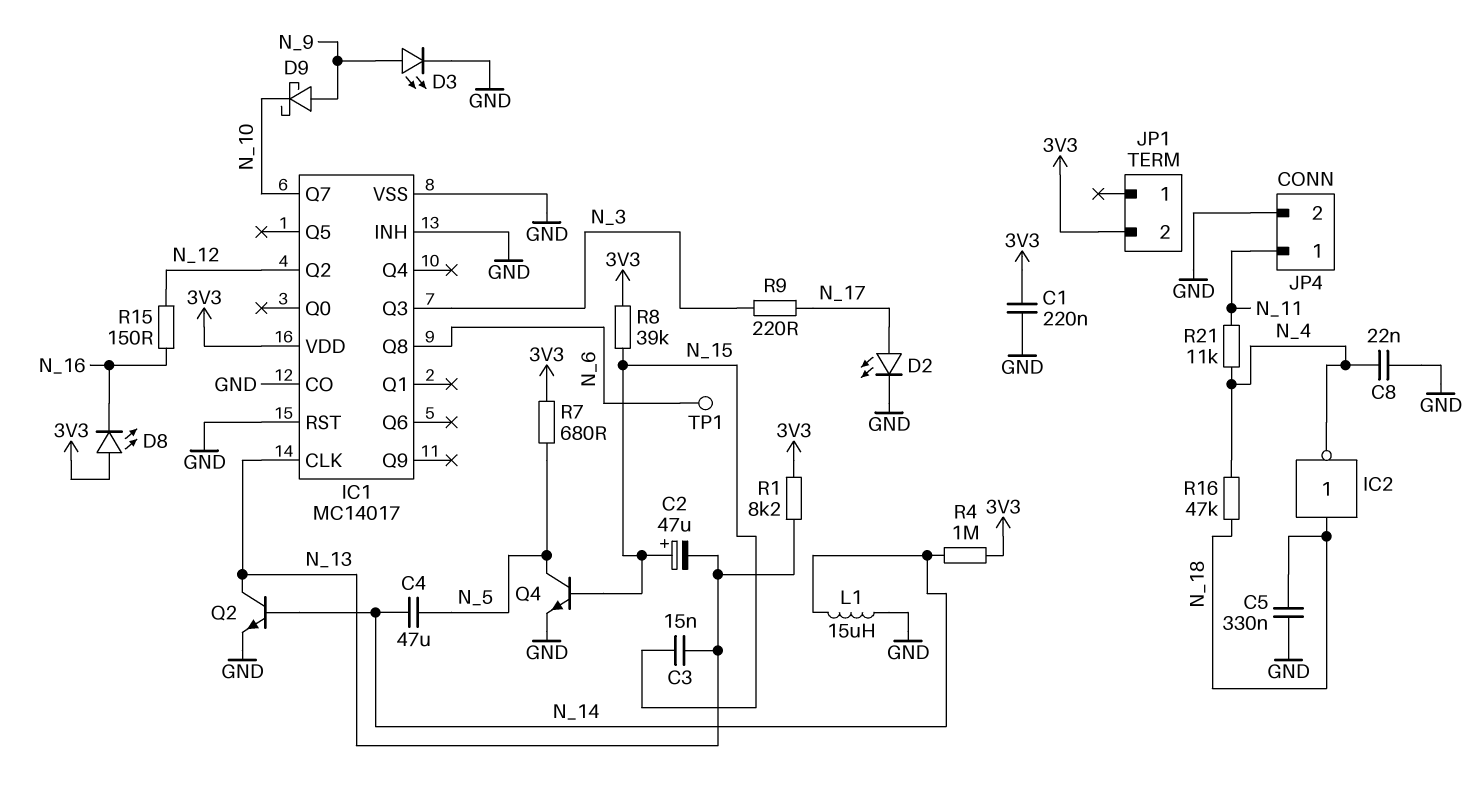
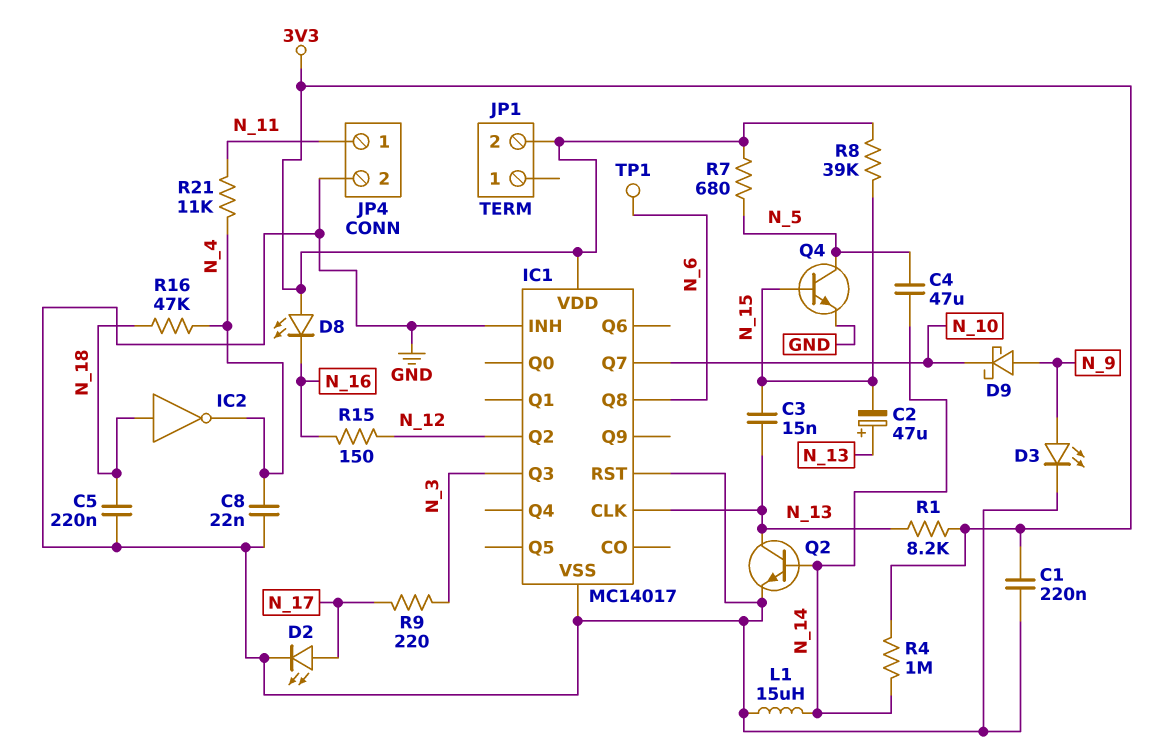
C2: 47uF (plus N_15, minus N_13) -> 47uF (plus N_13, minus N_15)
C5: 330nF (GND, N_18) -> 220nF (GND, N_18)
IC1 pin CO: GND -> none

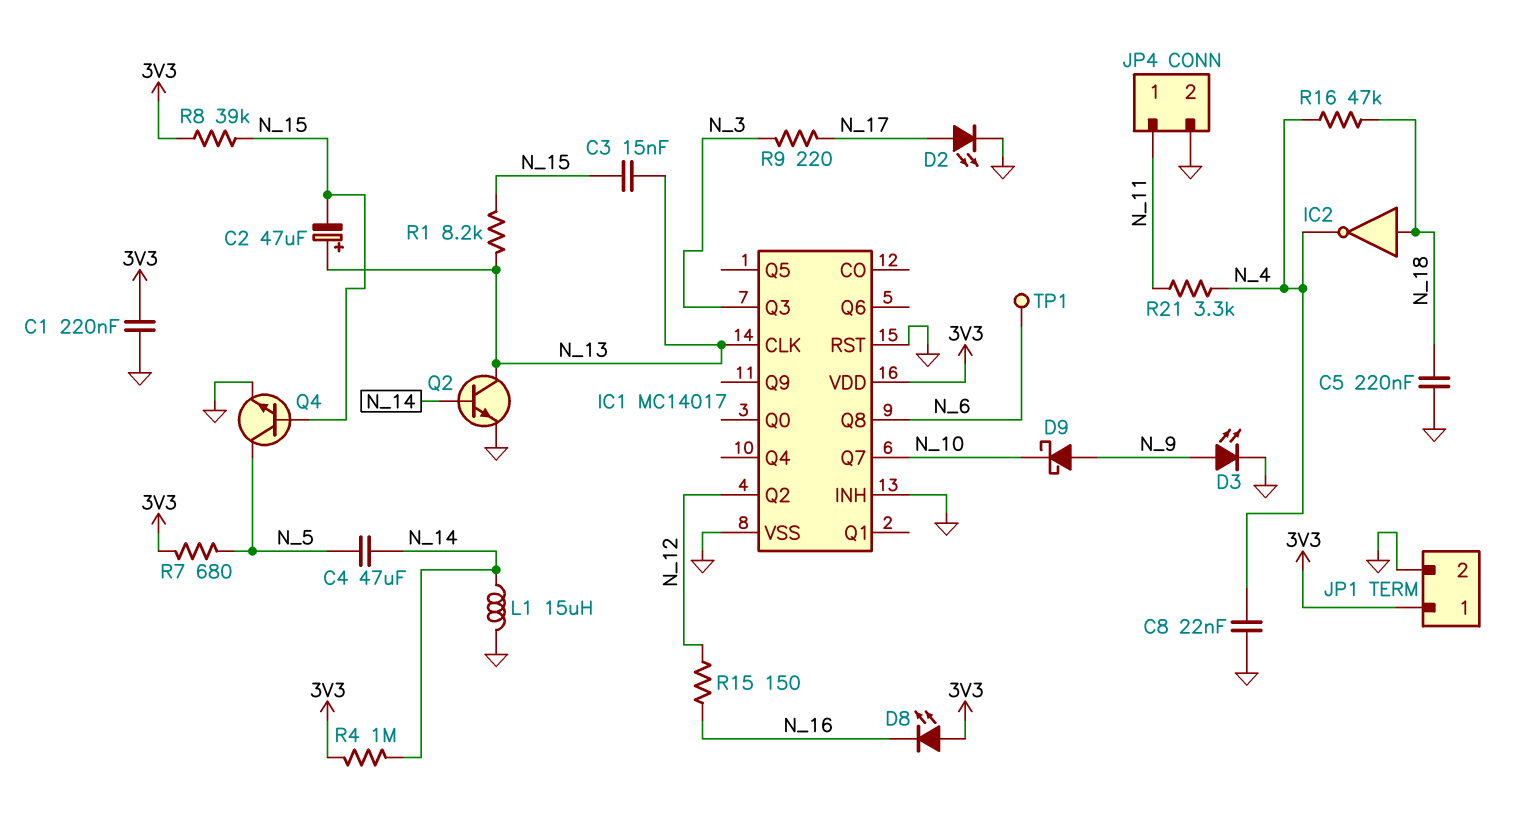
JP1 pin 1: none -> 3V3
JP1 pin 2: 3V3 -> GND
R1: 8.2k (3V3, N_13) -> 8.2k (N_13, N_15)
R21: 11k (N_4, N_11) -> 3.3k (N_4, N_11)

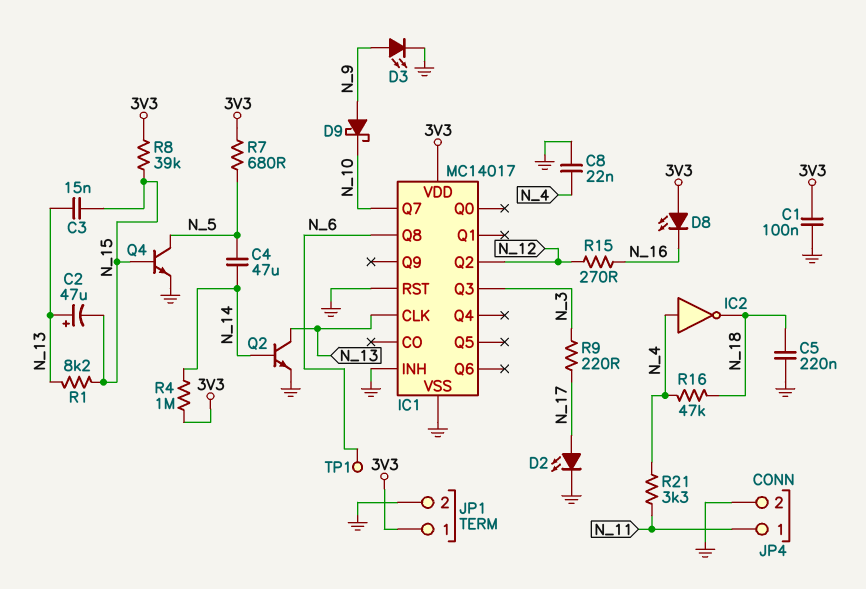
C1: 220nF (3V3, GND) -> 100nF (3V3, GND)
IC2: NOT (in N_18, out N_4) -> NOT (in N_4, out N_18)
L1: 15uH (GND, N_14) -> none
R15: 150 (N_12, N_16) -> 270 (N_12, N_16)

